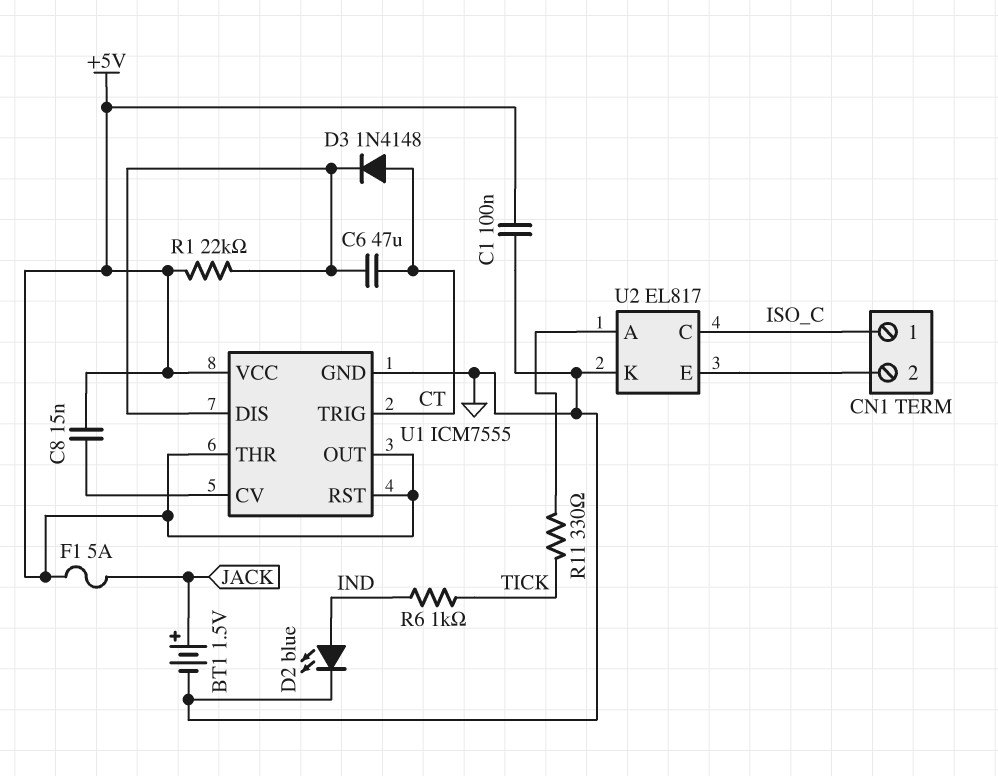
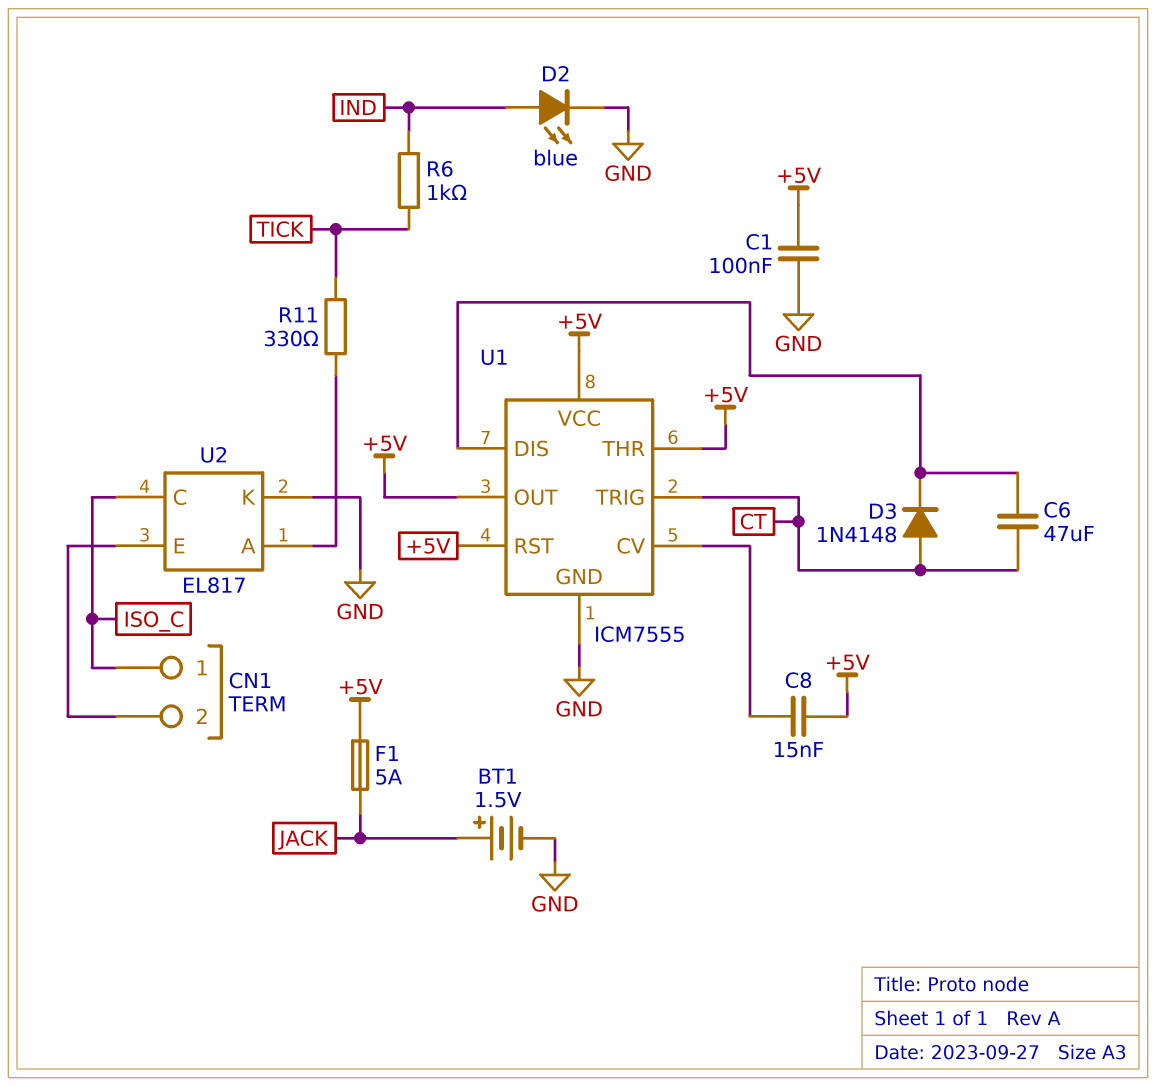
R1: 22k (+5V, U1/DIS) -> none

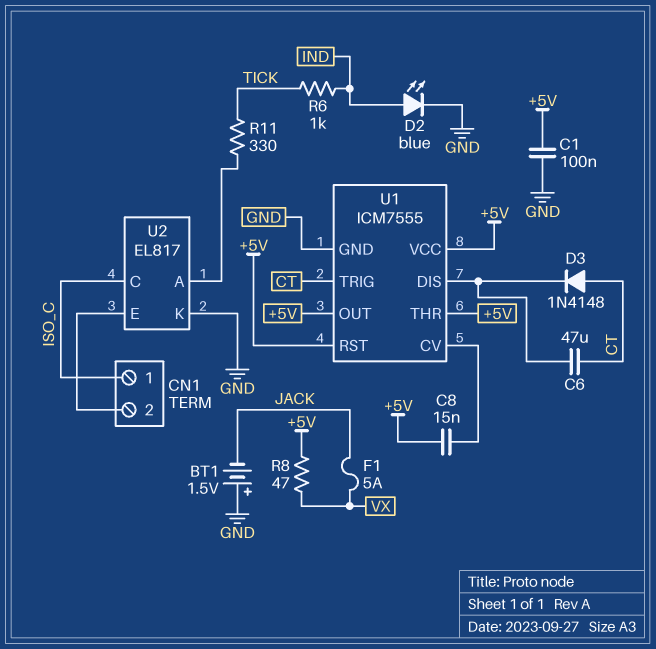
BT1: 1.5V (plus JACK, minus GND) -> 1.5V (plus GND, minus JACK)
F1: 5A (+5V, JACK) -> 5A (JACK, VX)
R8: none -> 47 (+5V, VX)

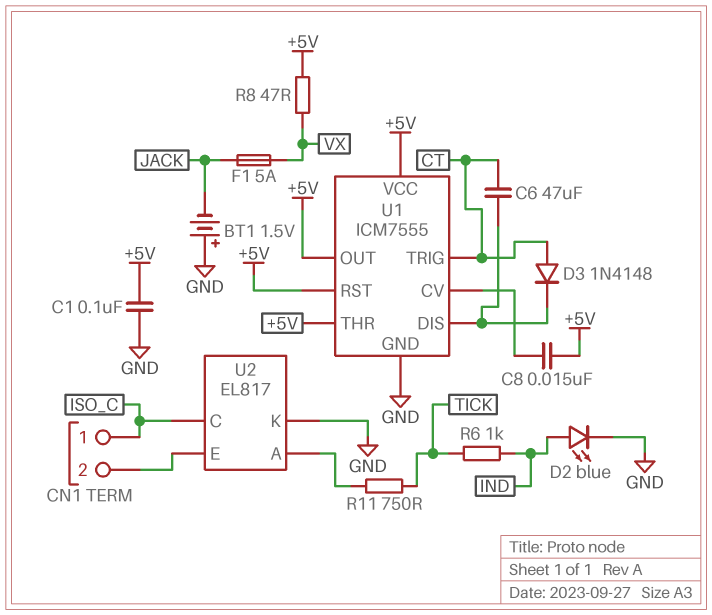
R11: 330 (TICK, U2/A) -> 750 (TICK, U2/A)

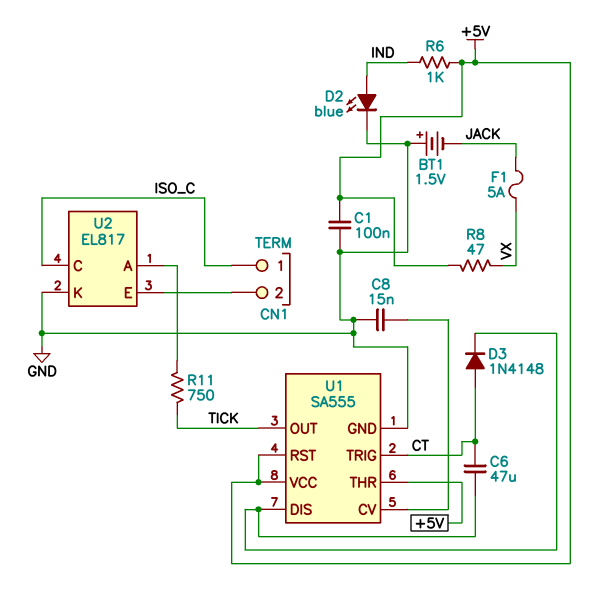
C8: 15nF (+5V, U1/CV) -> 15nF (GND, U1/CV)
R6: 1k (IND, TICK) -> 1k (+5V, IND)
U1: ICM7555 -> SA555
U1 pin OUT: +5V -> TICK

